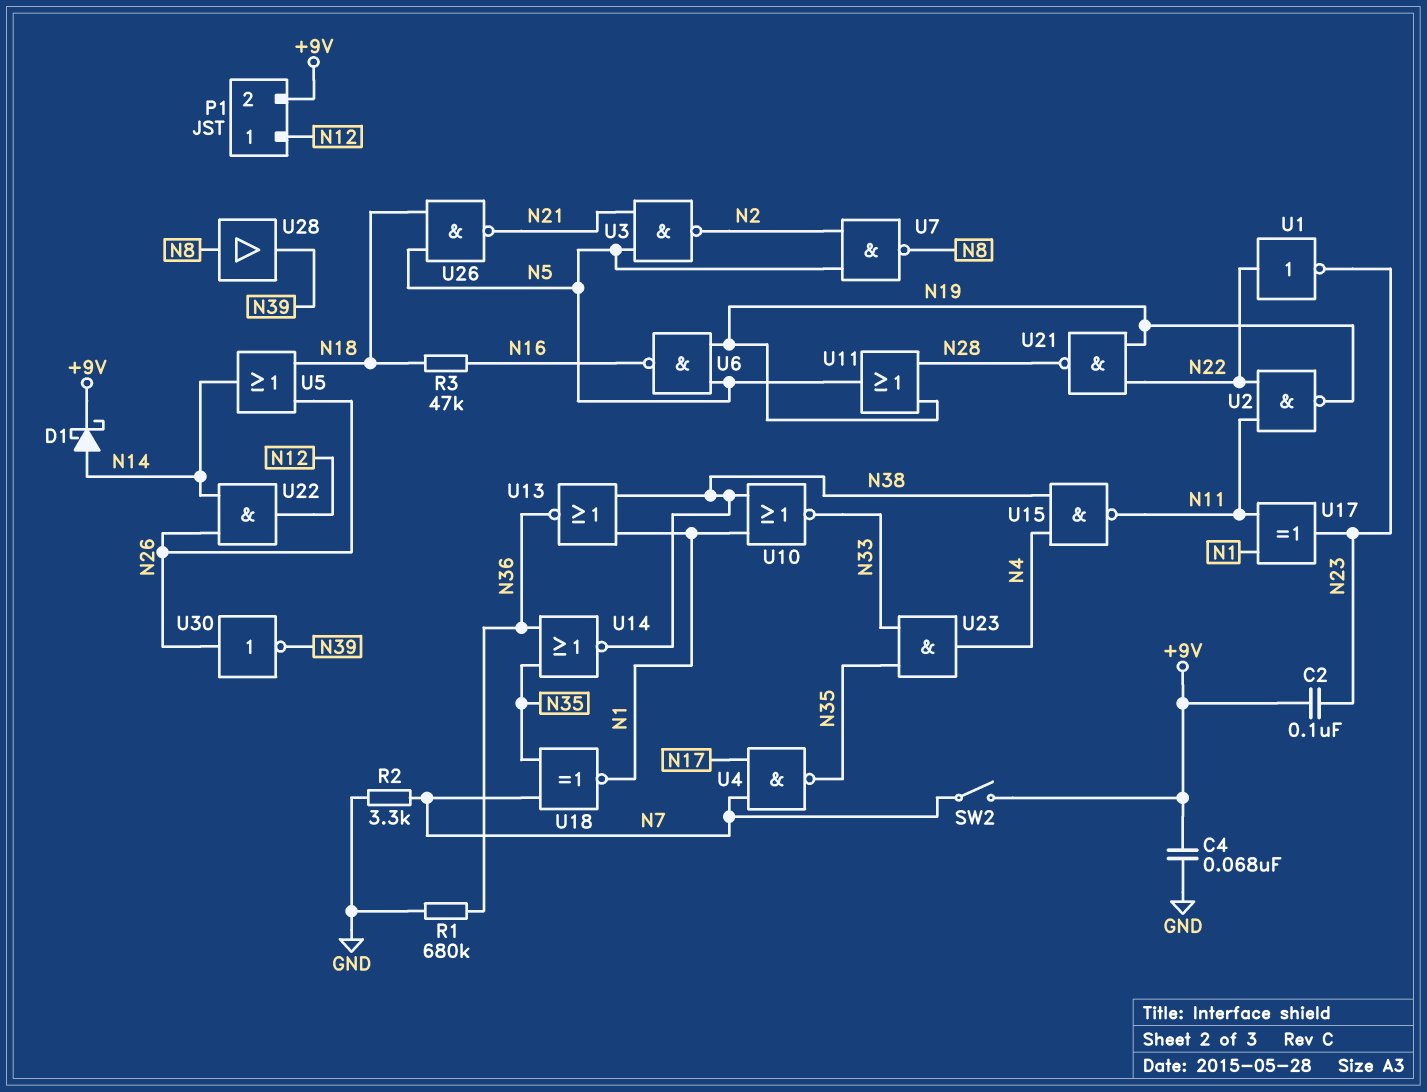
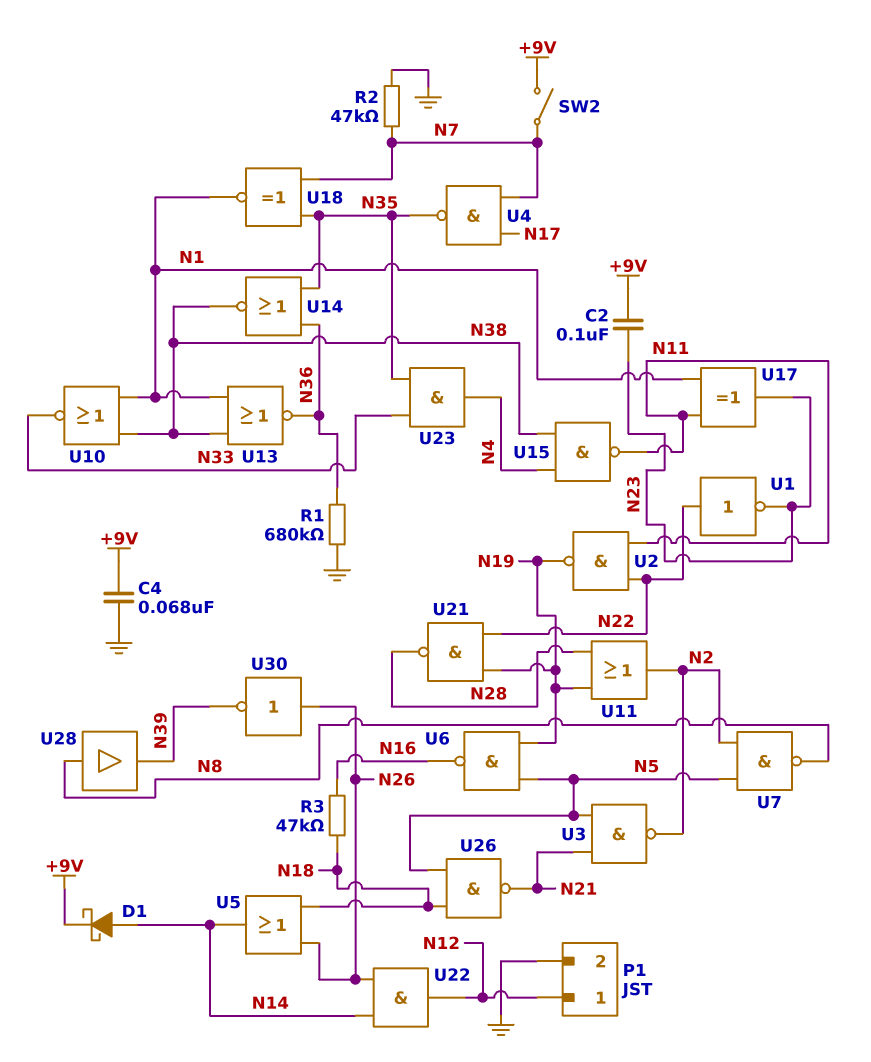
P1 pin 2: +9V -> GND
R2: 3.3k (GND, N7) -> 47k (GND, N7)
U11: OR (in N19, in N28, out N5) -> OR (in N19, in N28, out N2)

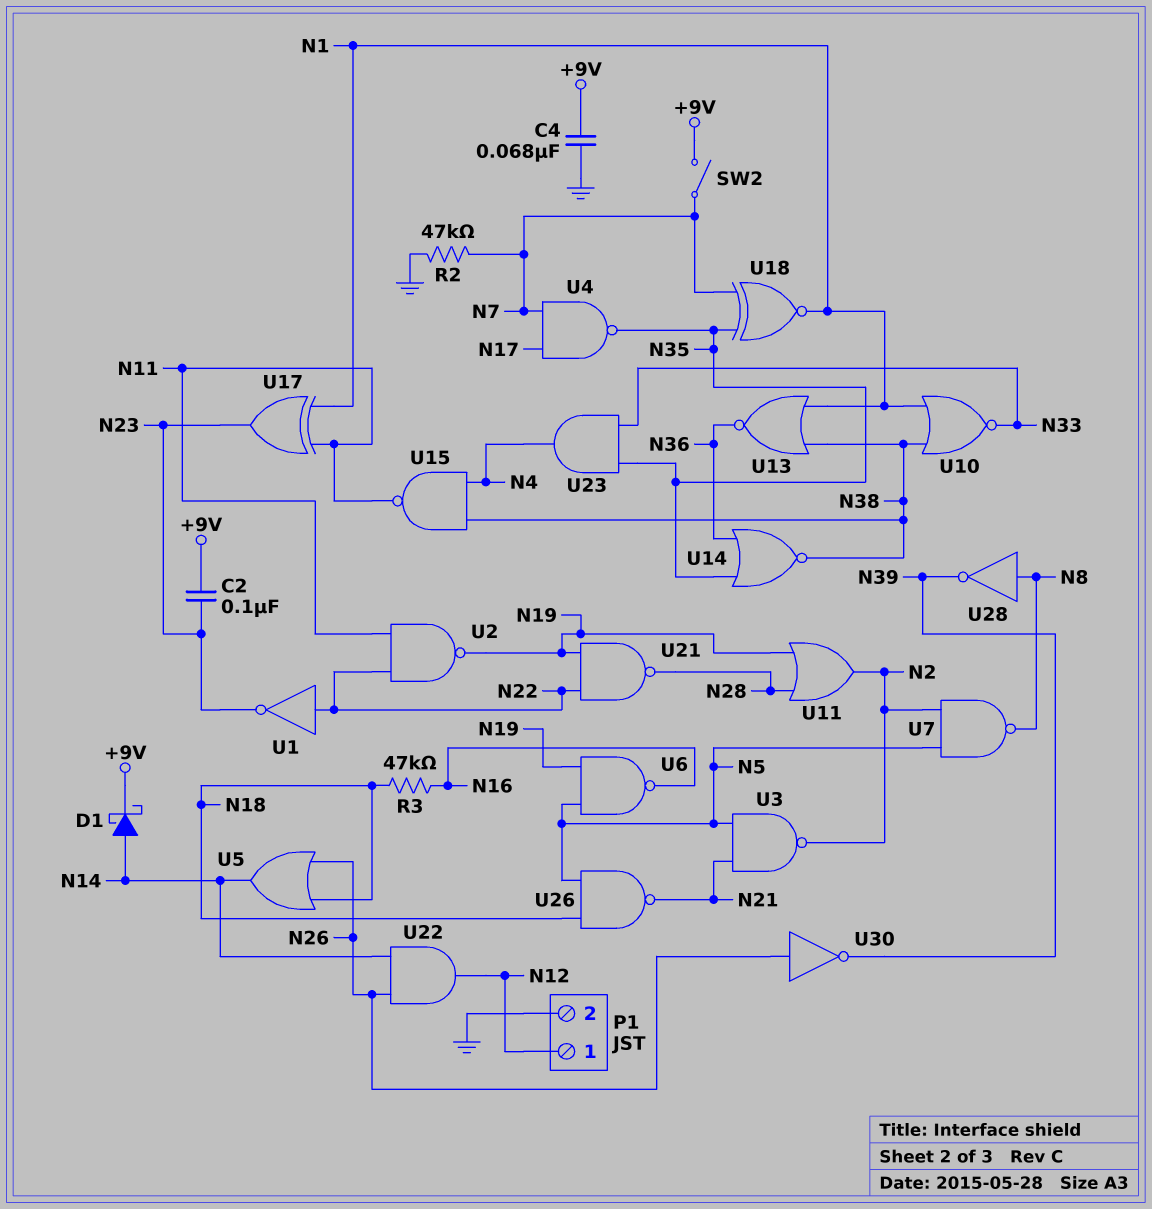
R1: 680k (GND, N36) -> none
U28: buffer (in N8, out N39) -> NOT (in N8, out N39)

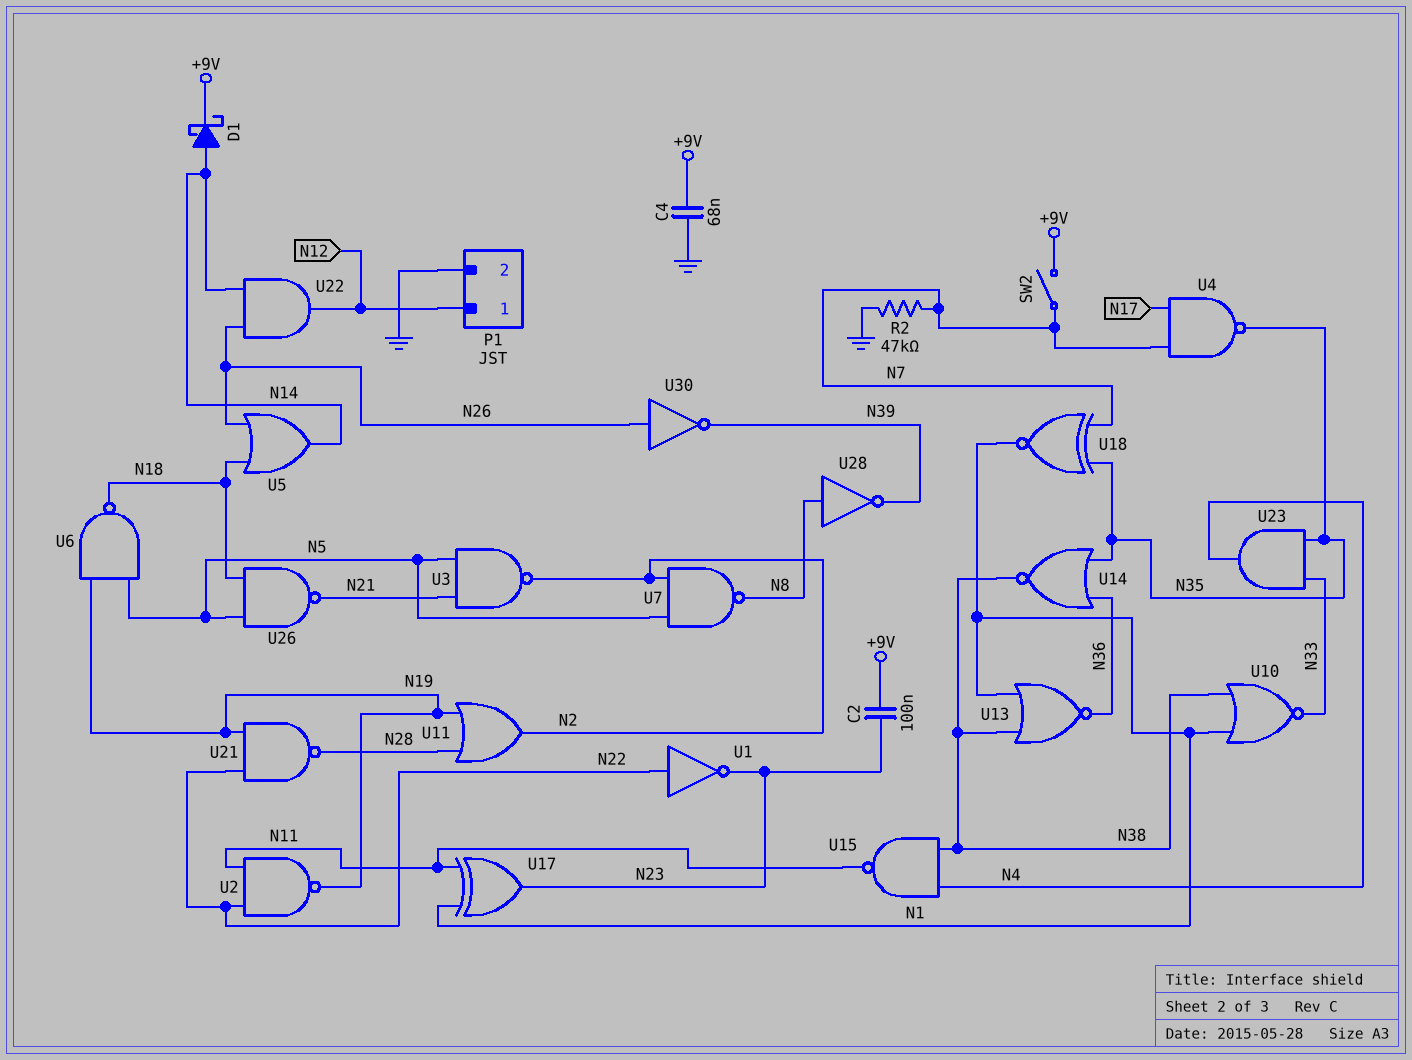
R3: 47k (N16, N18) -> none
U6: NAND (in N5, in N19, out N16) -> NAND (in N5, in N19, out N18)

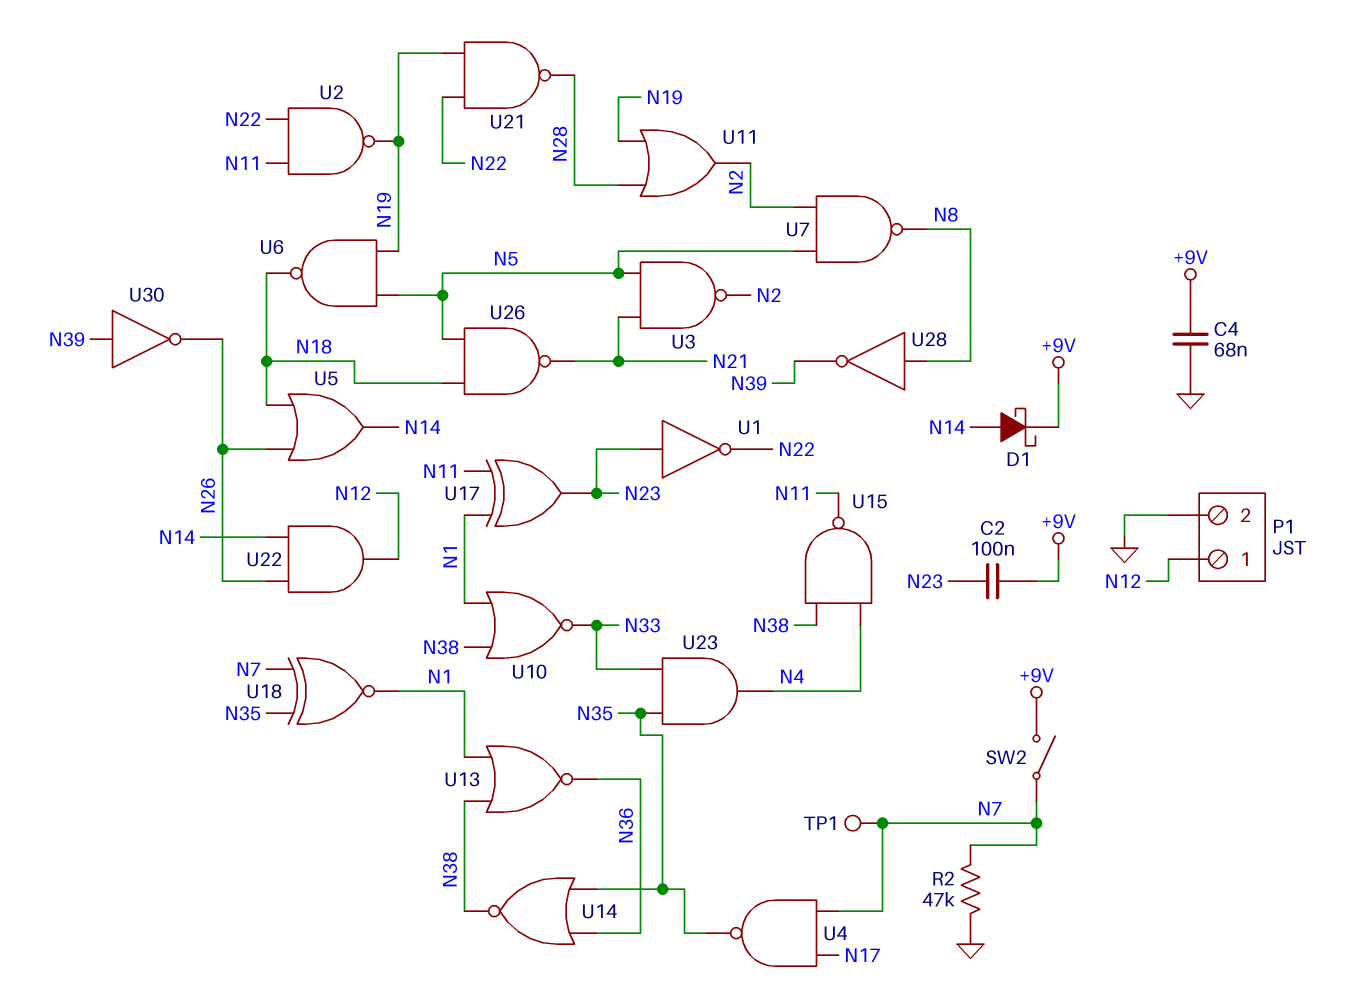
TP1: none -> test point (N7)
U1: NOT (in N22, out N23) -> NOT (in N23, out N22)
U30: NOT (in N26, out N39) -> NOT (in N39, out N26)

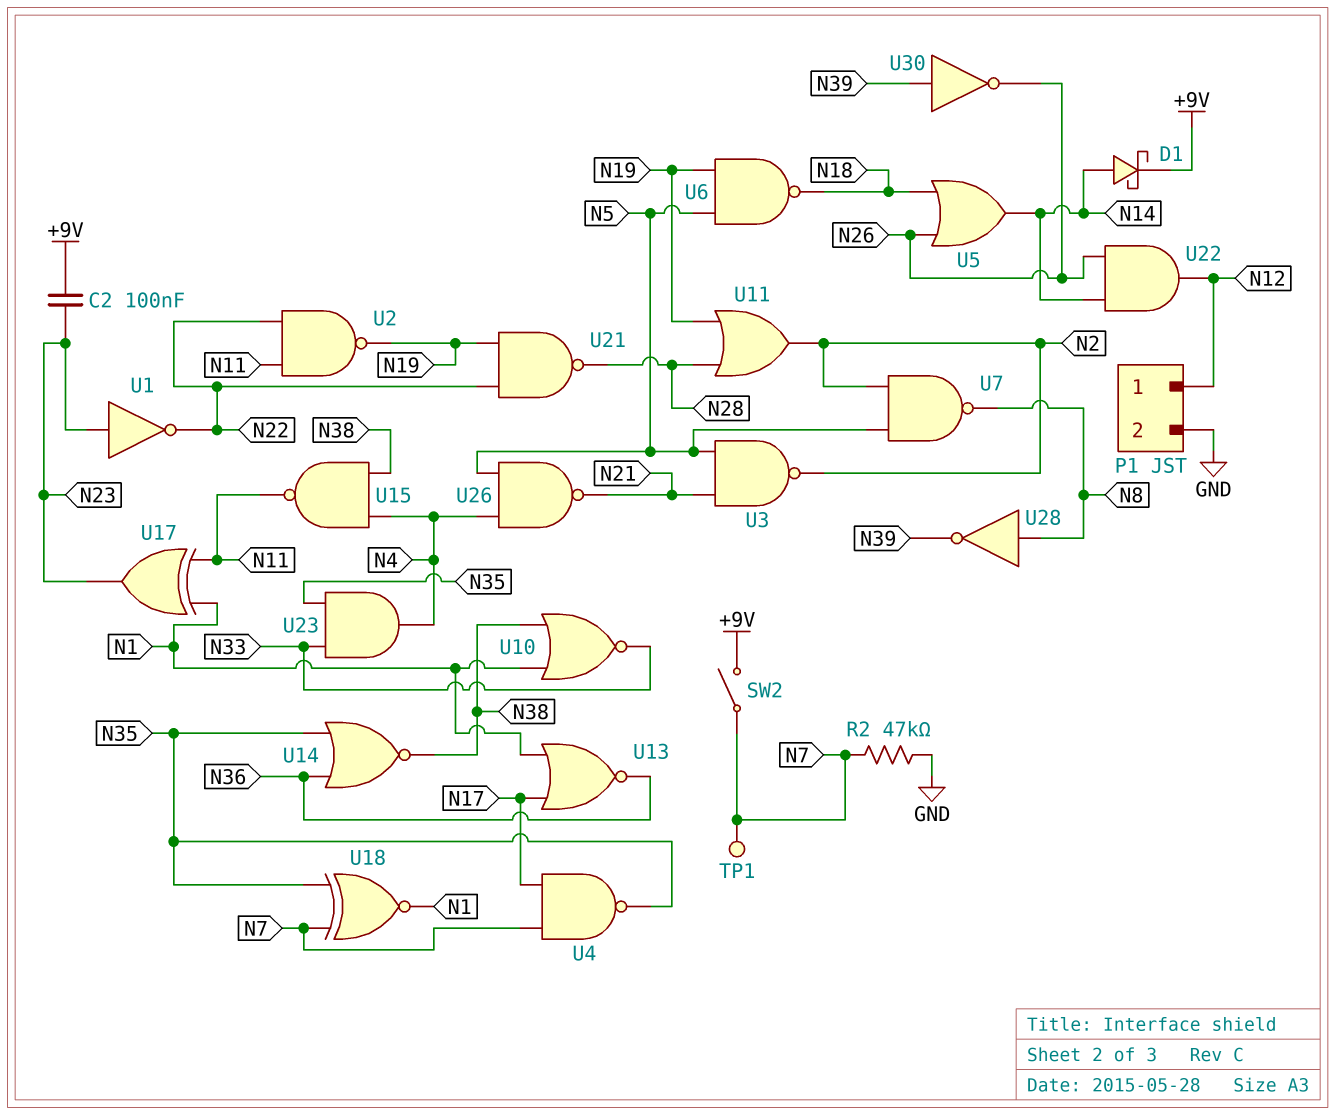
C4: 68nF (+9V, GND) -> none
U13: NOR (in N1, in N38, out N36) -> NOR (in N1, in N17, out N36)
U26: NAND (in N5, in N18, out N21) -> NAND (in N4, in N5, out N21)

